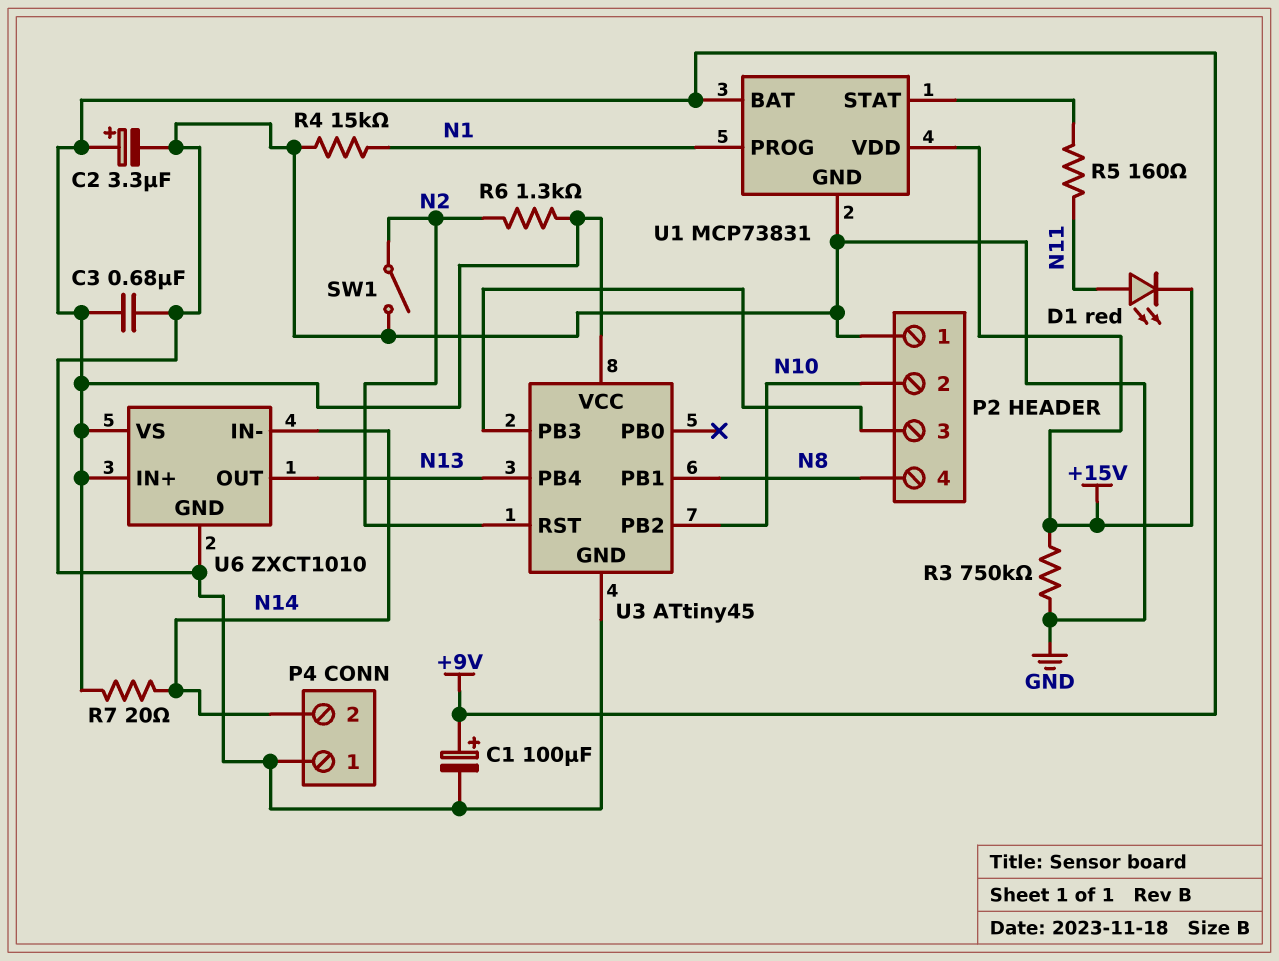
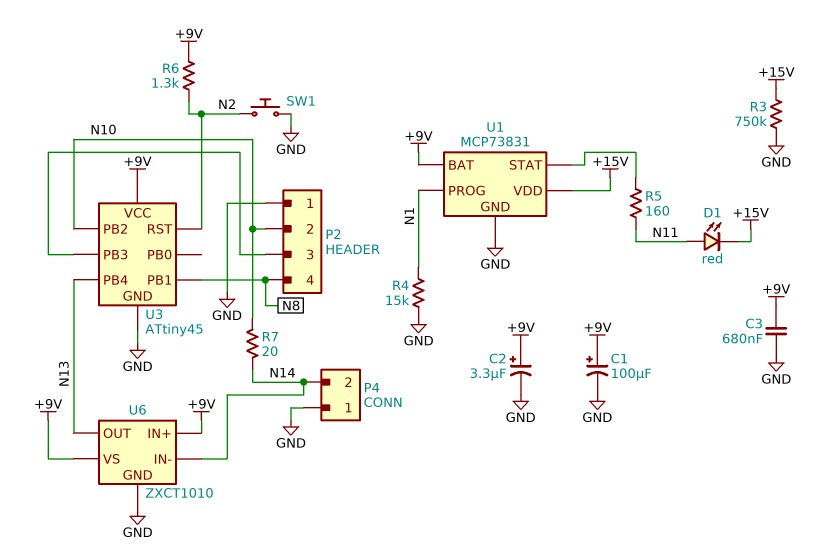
R7: 20 (+9V, N14) -> 20 (N10, N14)
SW1: switch (GND, N2) -> button (GND, N2)

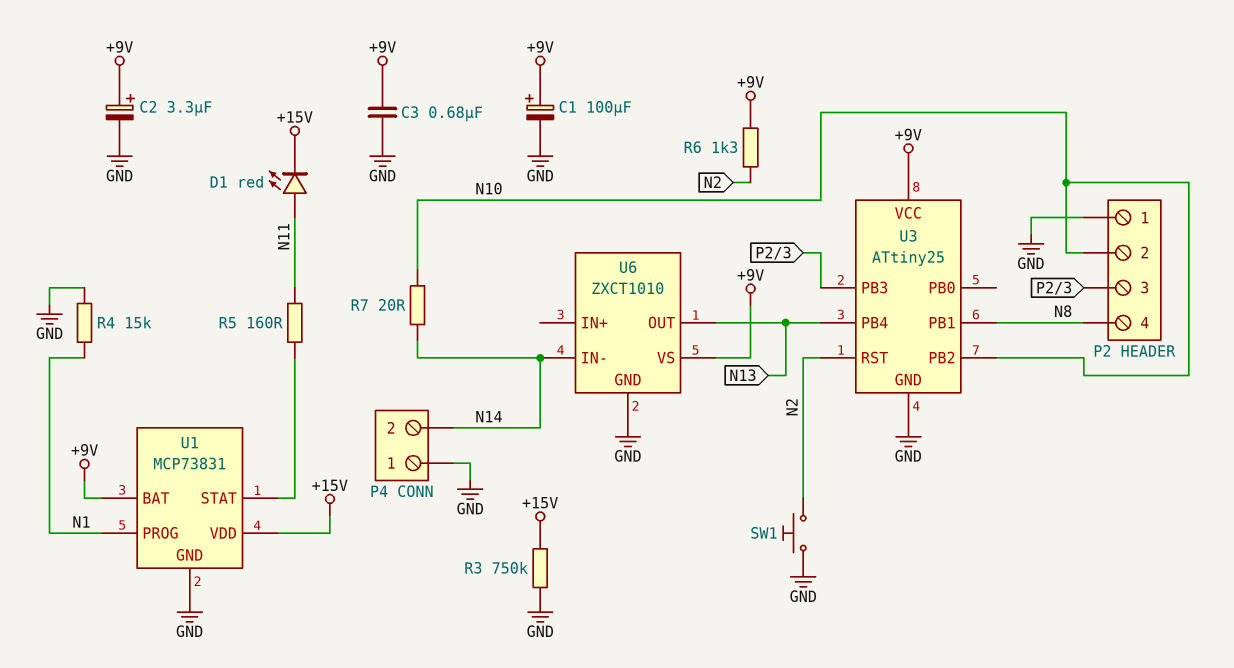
U3: ATtiny45 -> ATtiny25
U6 pin IN+: +9V -> none

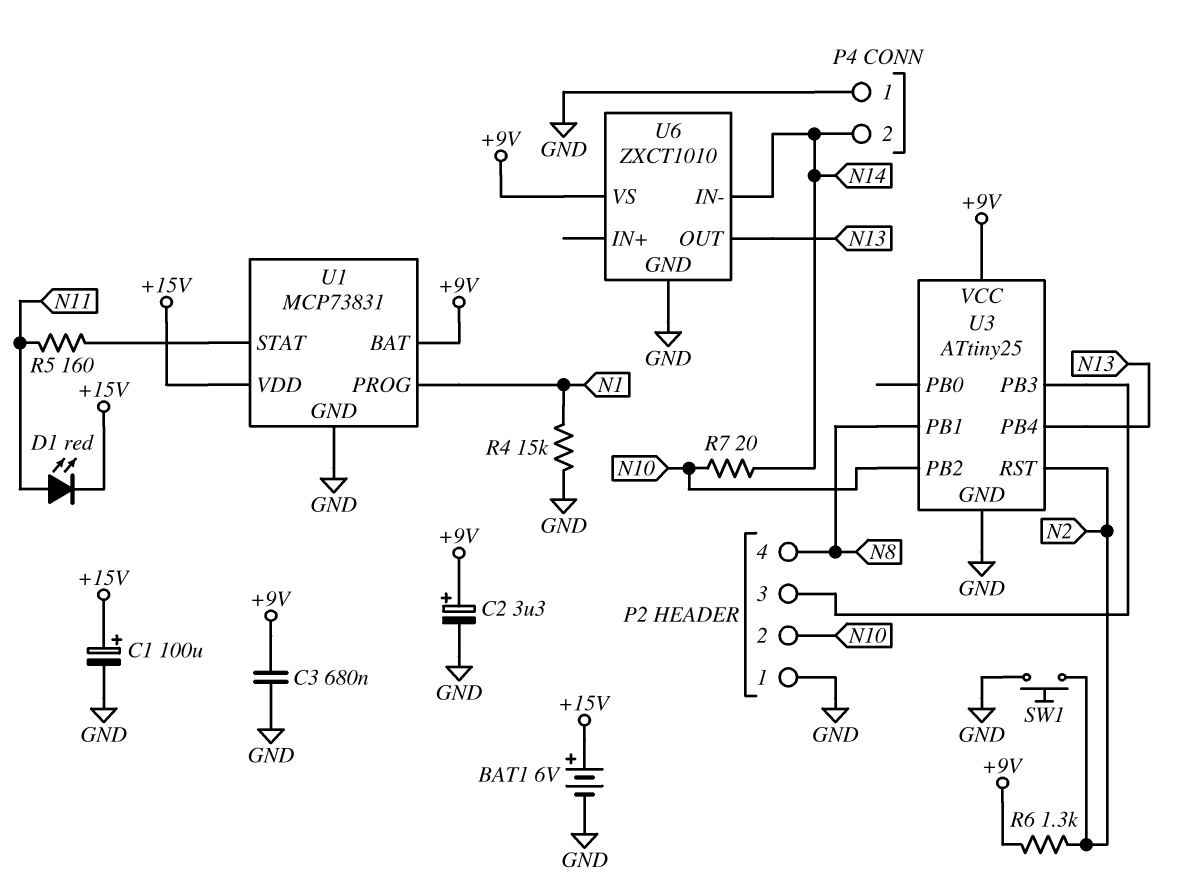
BAT1: none -> 6V (plus +15V, minus GND)
C1: 100uF (plus +9V, minus GND) -> 100uF (plus +15V, minus GND)
R3: 750k (+15V, GND) -> none

